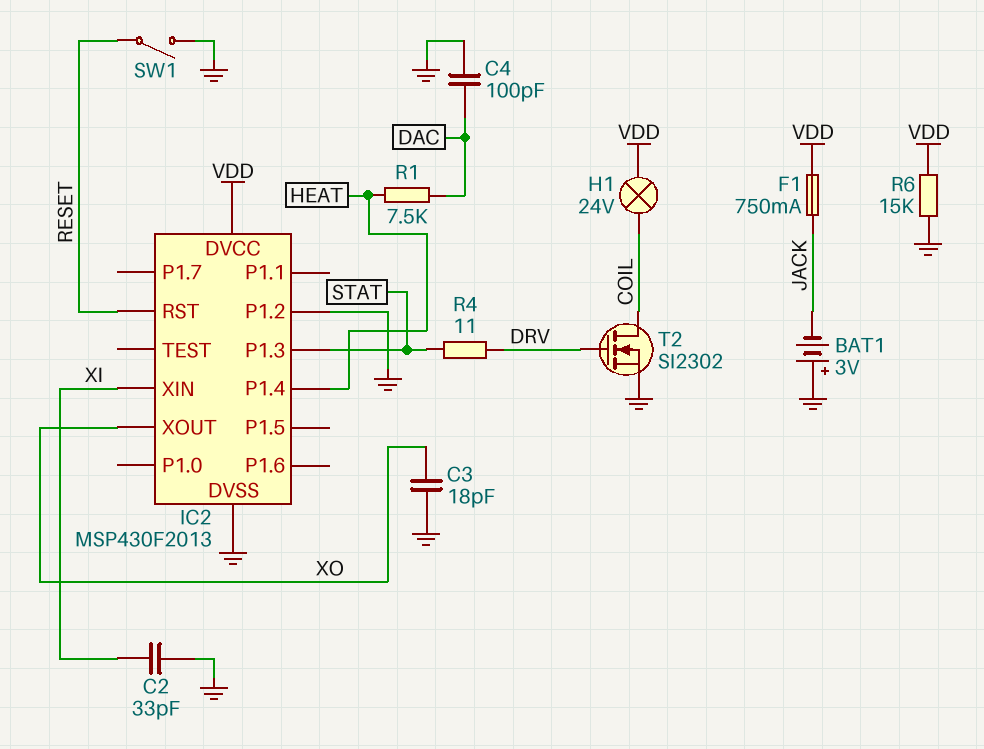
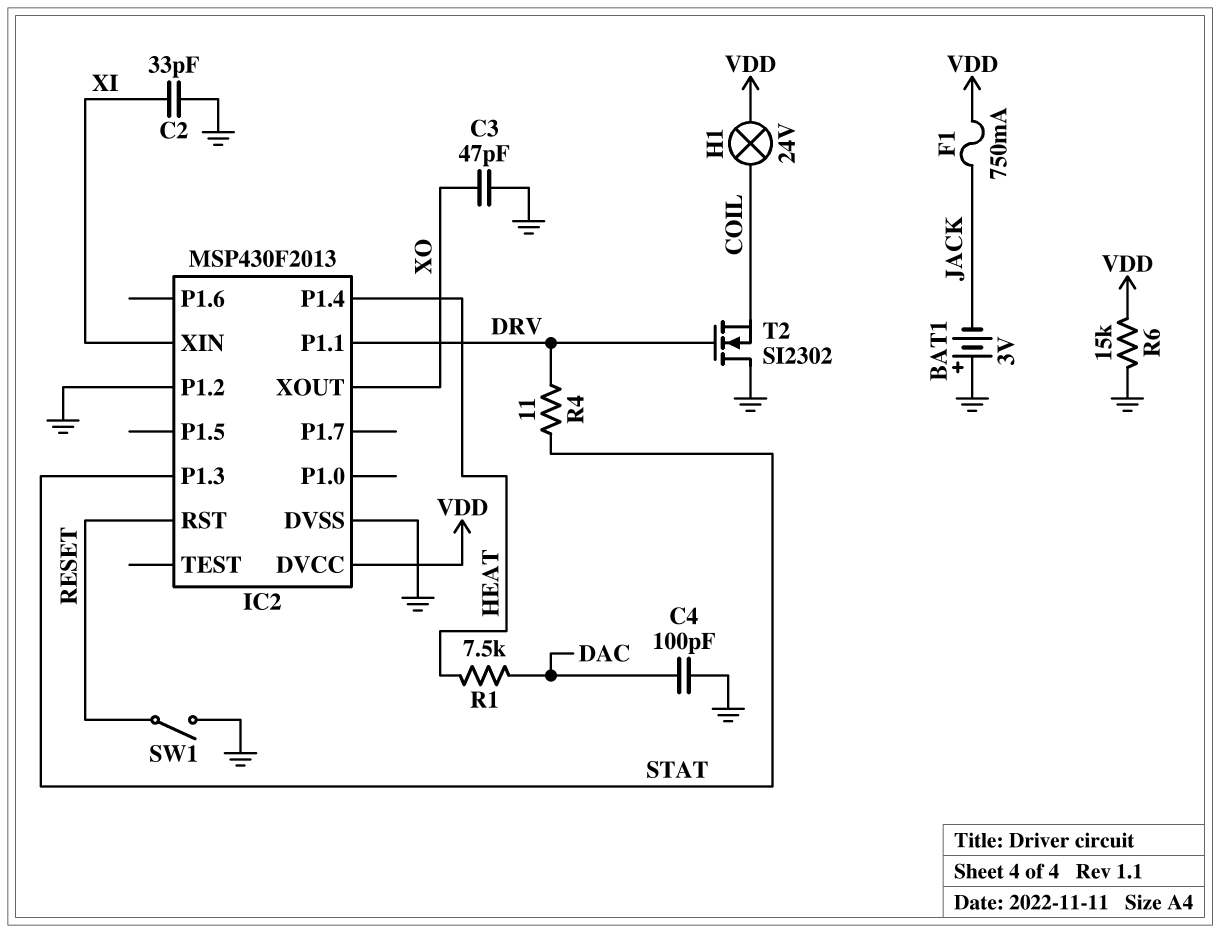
C3: 18pF (GND, XO) -> 47pF (GND, XO)
IC2 pin P1.1: none -> DRV
T2: NMOS SI2302 (G DRV, D COIL, S GND) -> NMOS SI2302 (G DRV, D GND, S COIL)

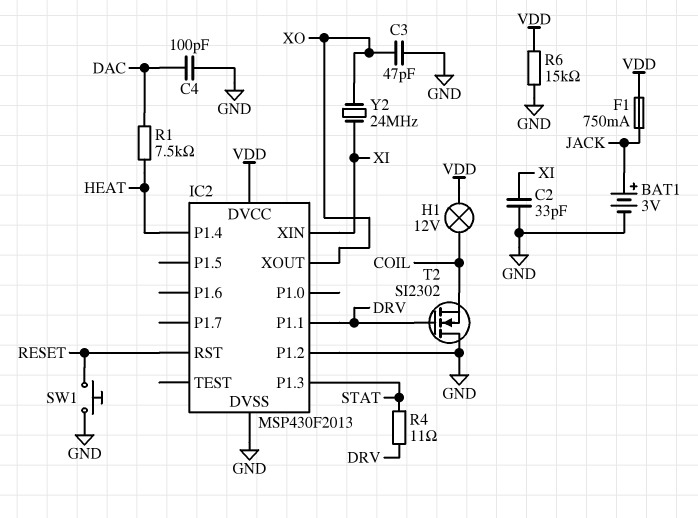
BAT1: 3V (plus GND, minus JACK) -> 3V (plus JACK, minus GND)
H1: lamp 24V (COIL, VDD) -> lamp 12V (COIL, VDD)
SW1: switch (GND, RESET) -> button (GND, RESET)
Y2: none -> 24MHz (XI, XO)

